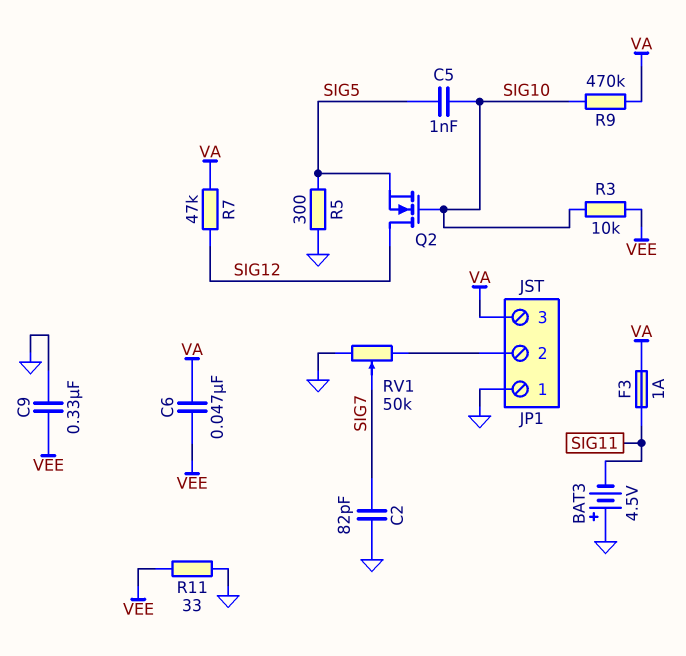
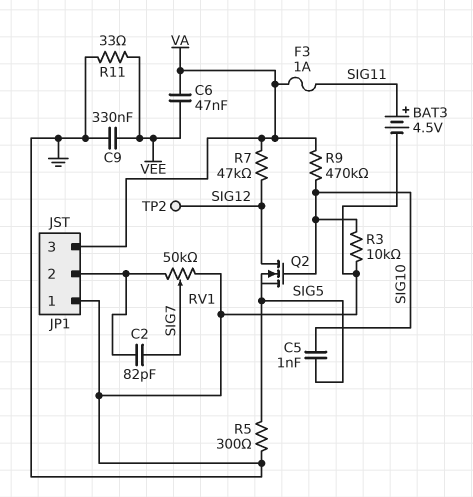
BAT3: 4.5V (plus GND, minus SIG11) -> 4.5V (plus SIG11, minus GND)
C2: 82pF (GND, SIG7) -> 82pF (JP1/2, SIG7)
R3: 10k (SIG10, VEE) -> 10k (GND, SIG10)
TP2: none -> test point (SIG12)

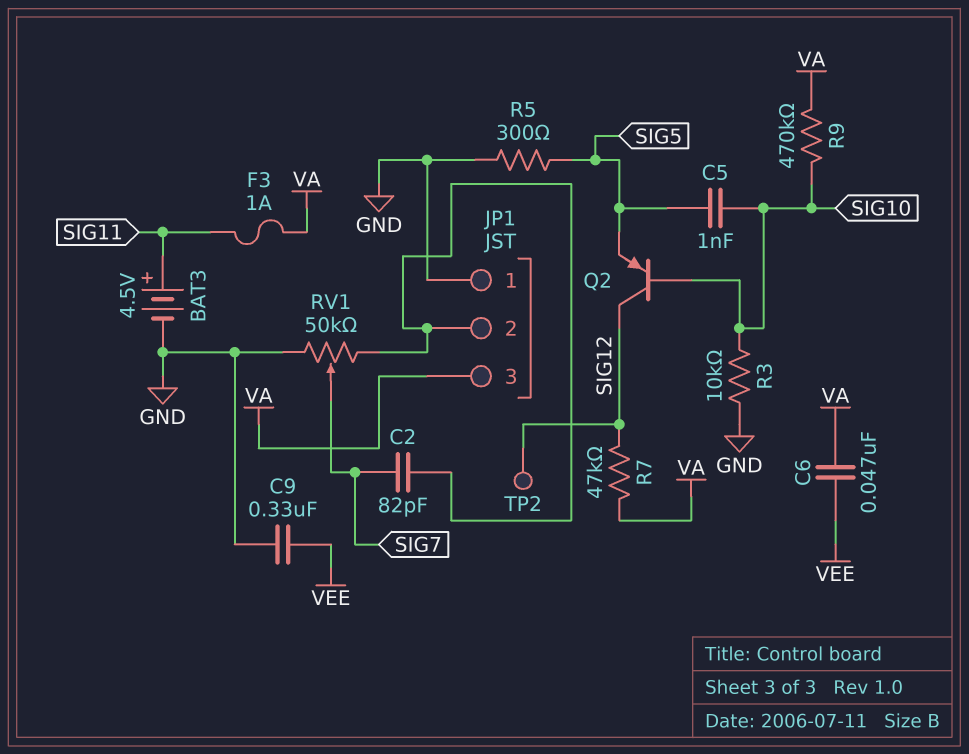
Q2: NMOS (G SIG10, D SIG12, S SIG5) -> PNP (B SIG10, C SIG12, E SIG5)
R11: 33 (GND, VEE) -> none

